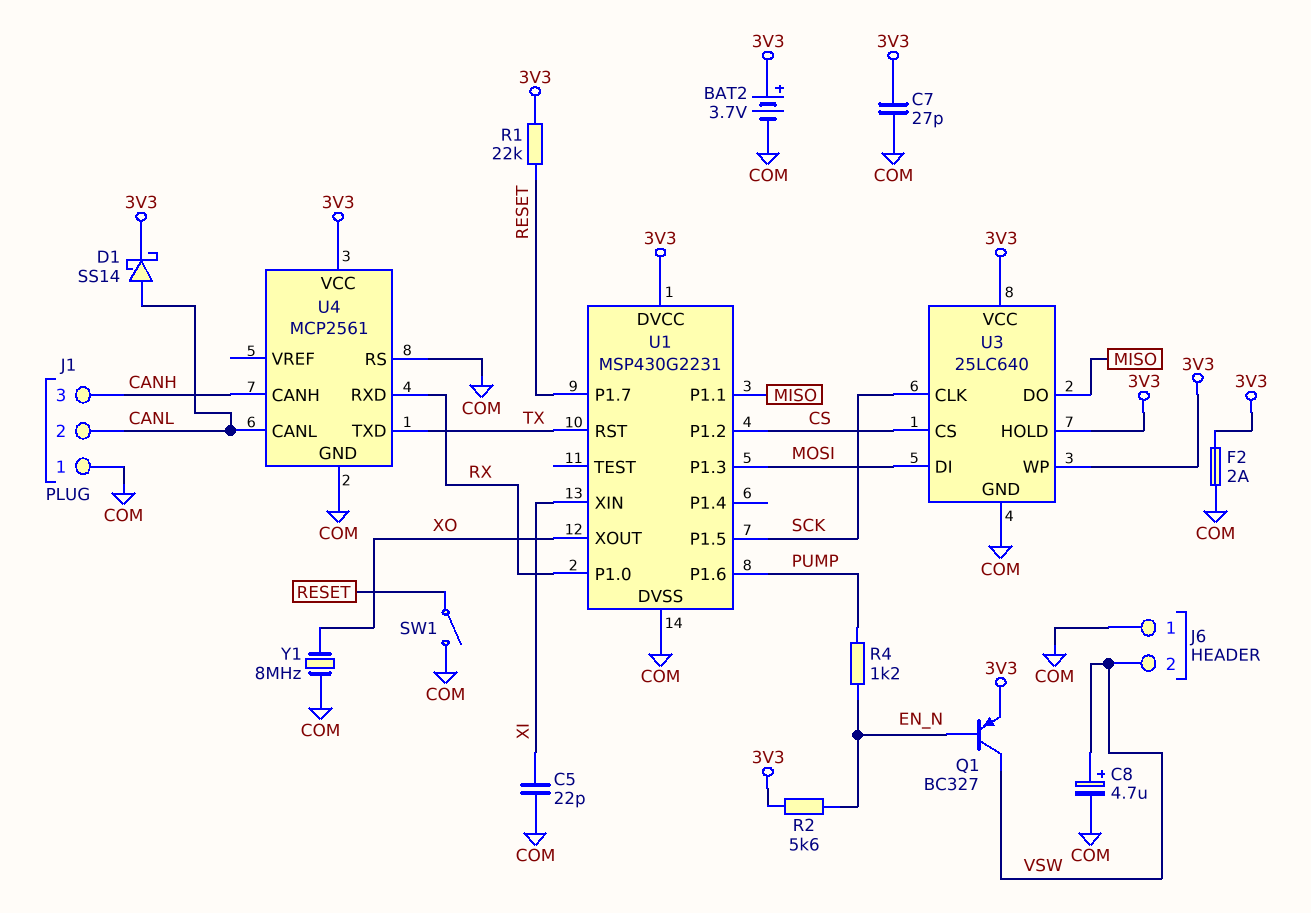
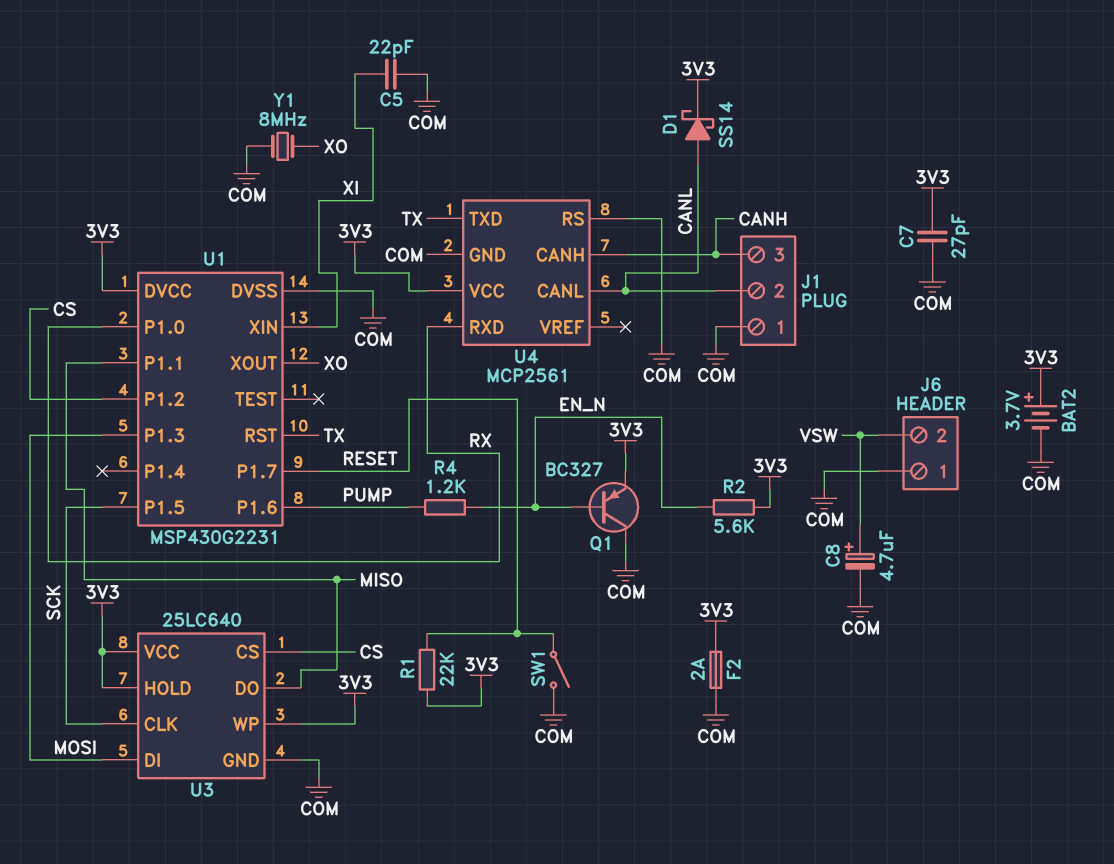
Q1: PNP BC327 (B EN_N, C VSW, E 3V3) -> PNP BC327 (B EN_N, C COM, E 3V3)

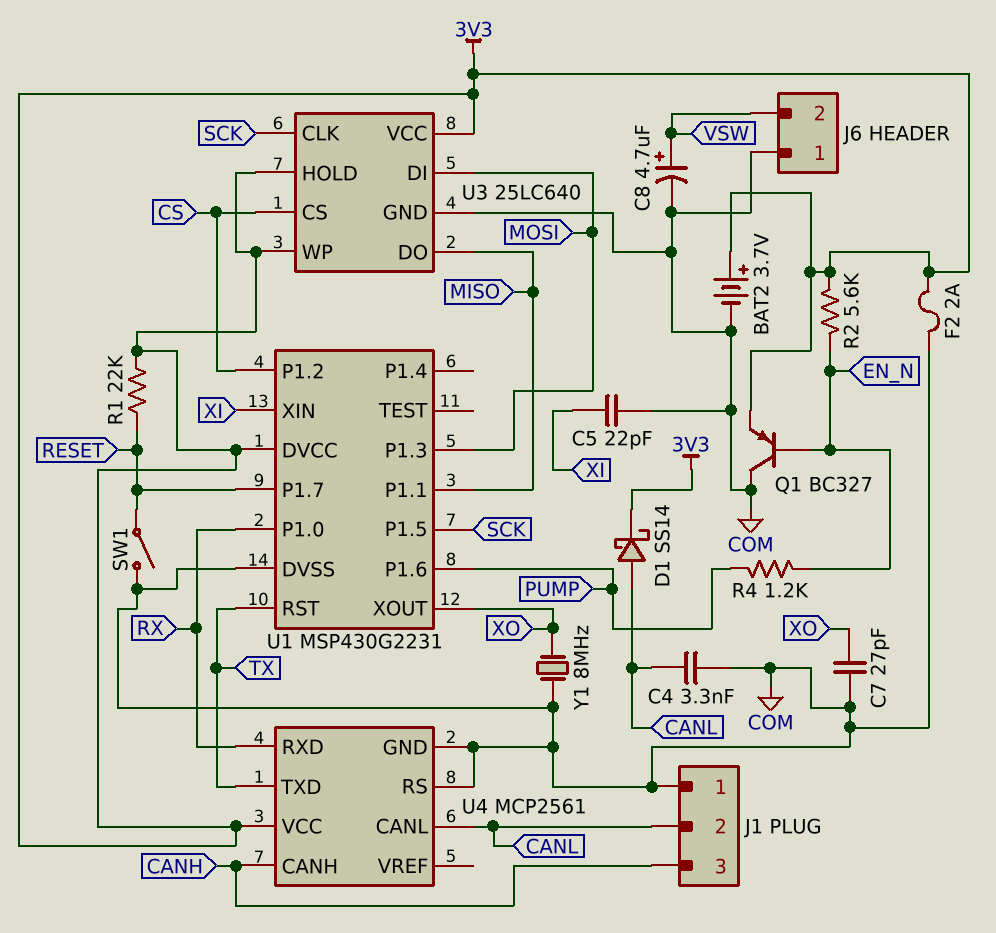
C4: none -> 3.3nF (CANL, COM)
C7: 27pF (3V3, COM) -> 27pF (COM, XO)

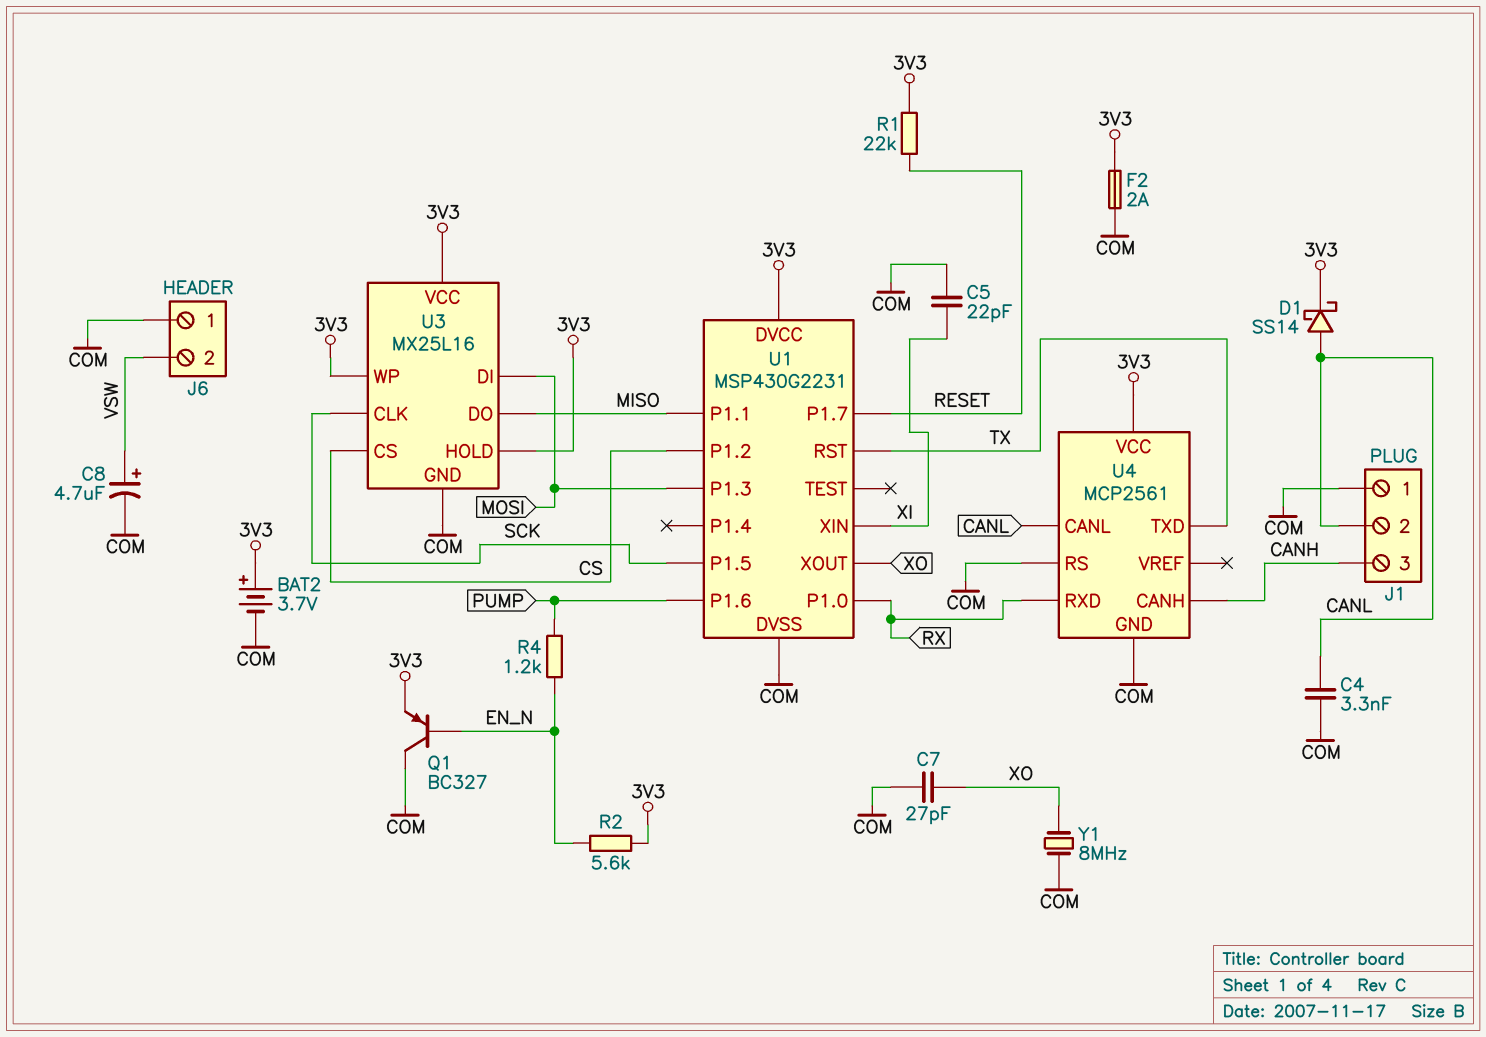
SW1: switch (COM, RESET) -> none
U3: 25LC640 -> MX25L16

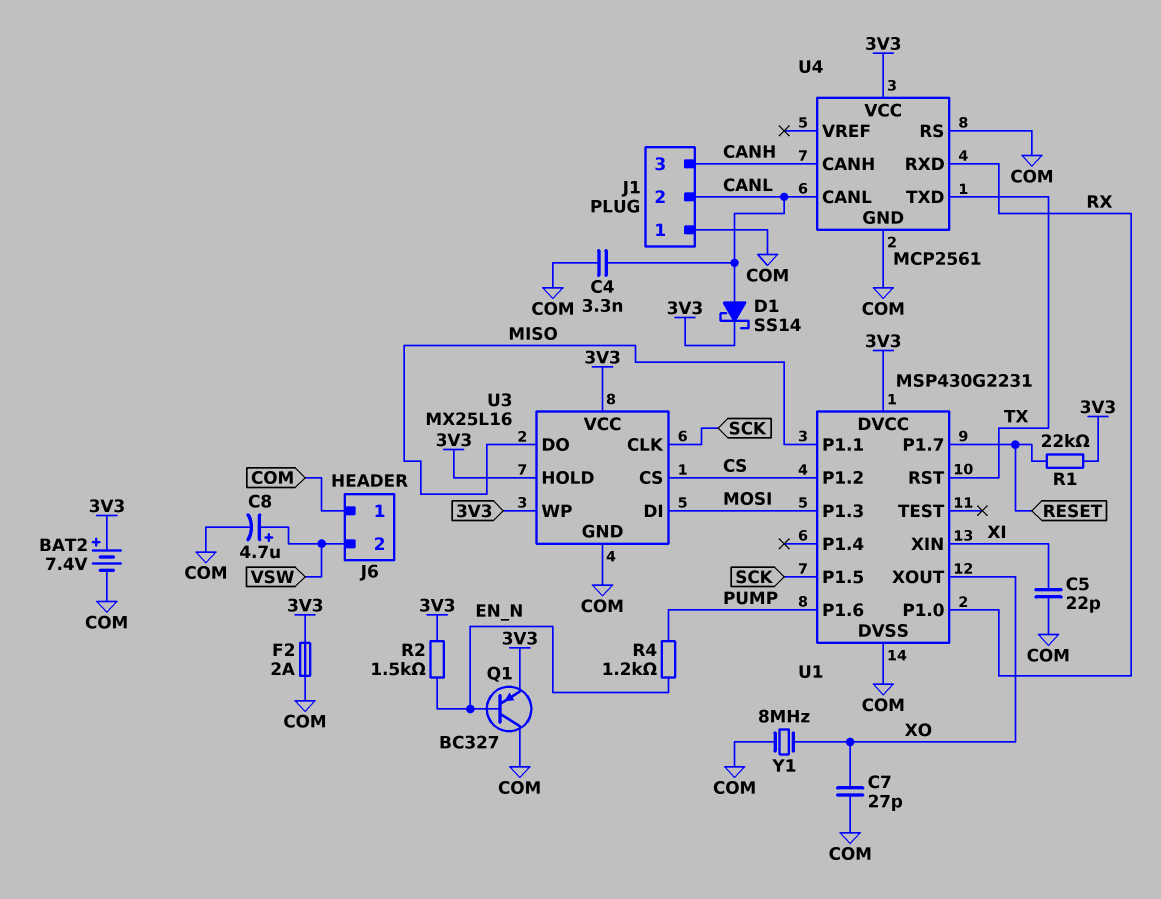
BAT2: 3.7V (plus 3V3, minus COM) -> 7.4V (plus 3V3, minus COM)
R2: 5.6k (3V3, EN_N) -> 1.5k (3V3, EN_N)

